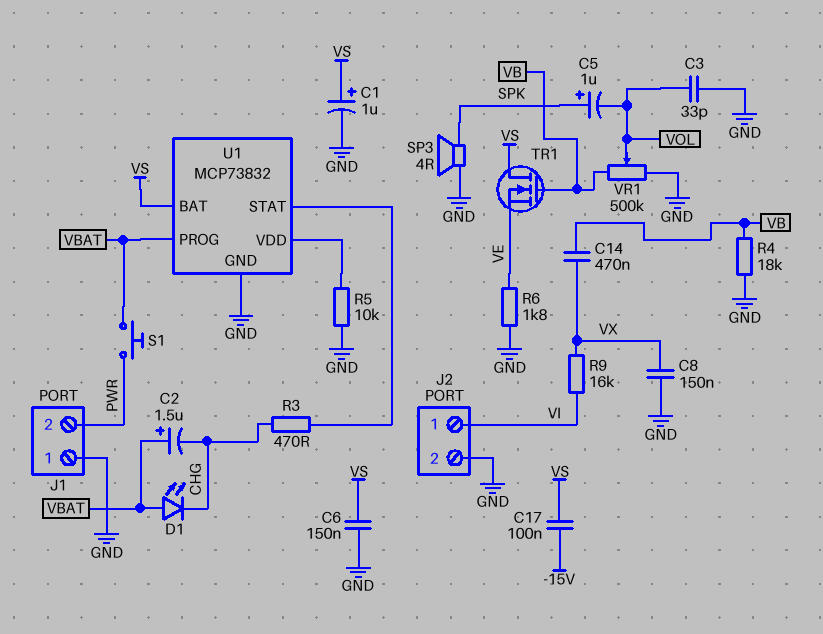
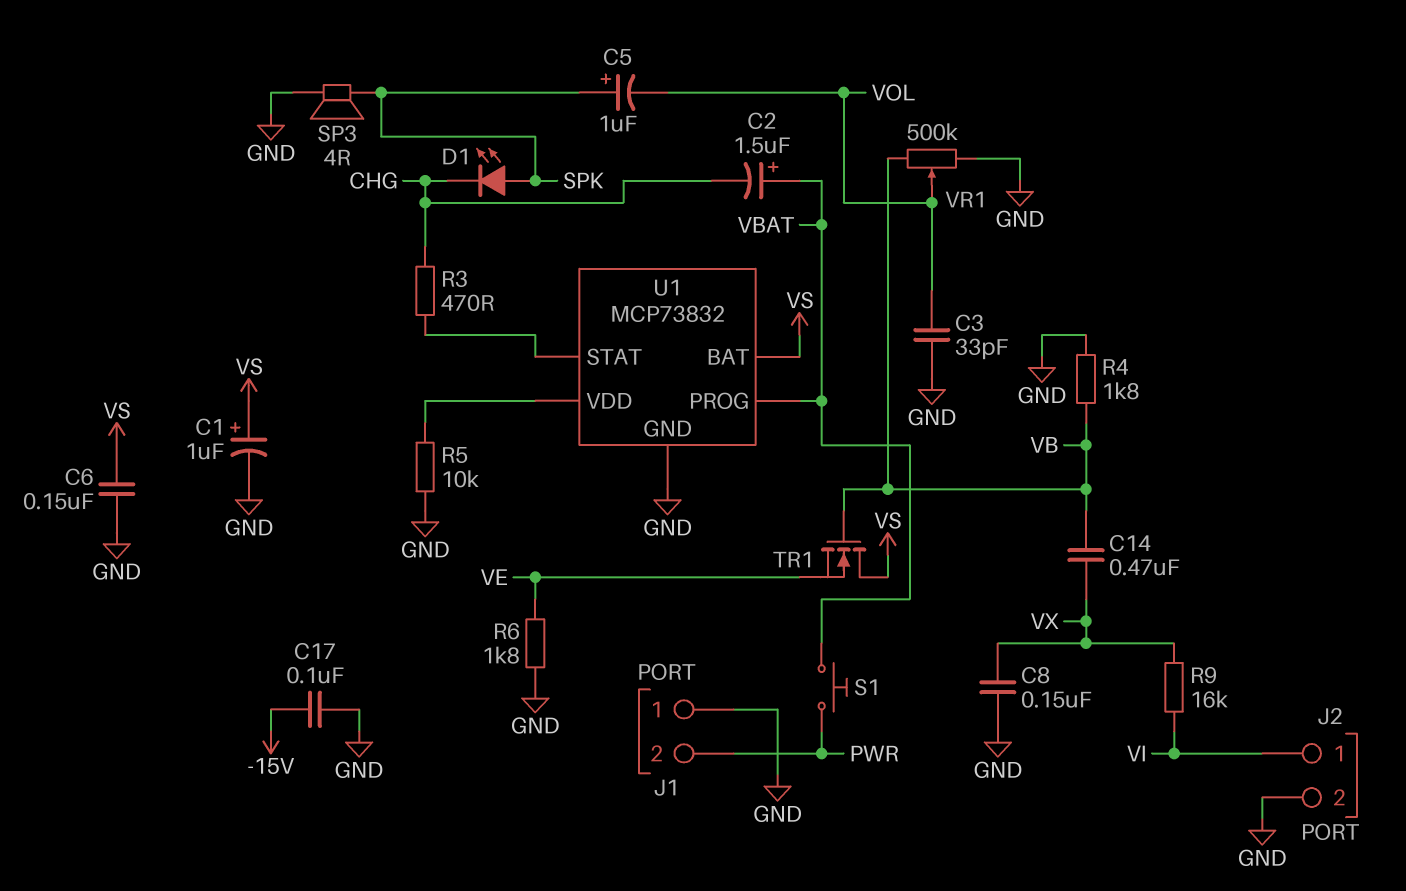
C17: 100nF (-15V, VS) -> 100nF (-15V, GND)
D1: LED (A VBAT, K CHG) -> LED (A SPK, K CHG)
R4: 18k (GND, VB) -> 1.8k (GND, VB)

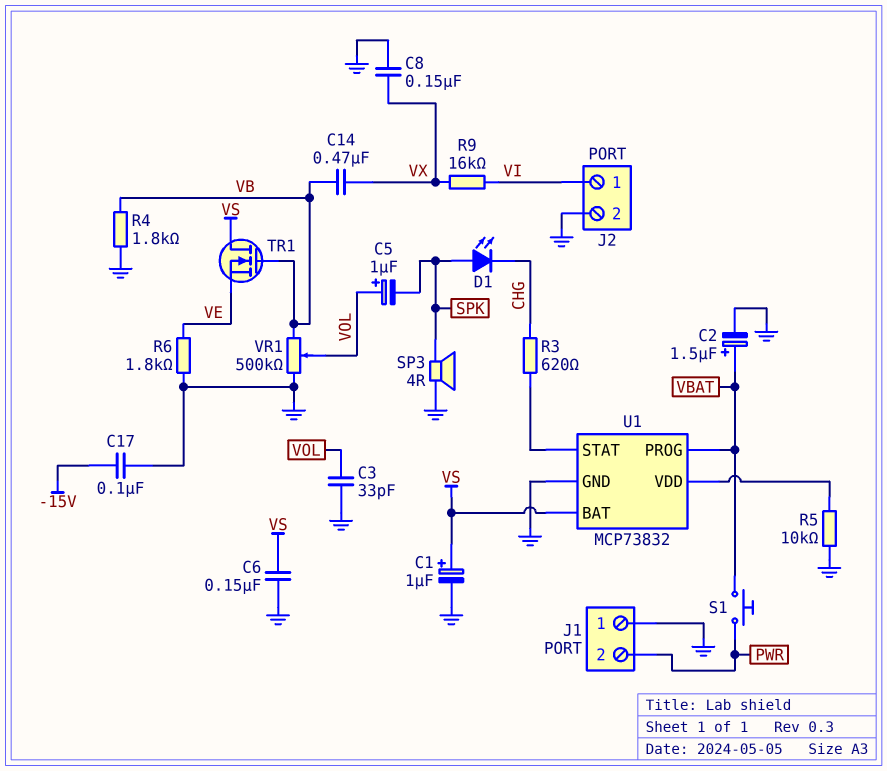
C2: 1.5uF (plus VBAT, minus CHG) -> 1.5uF (plus VBAT, minus GND)
C5: 1uF (plus SPK, minus VOL) -> 1uF (plus VOL, minus SPK)
R3: 470 (CHG, U1/STAT) -> 620 (CHG, U1/STAT)

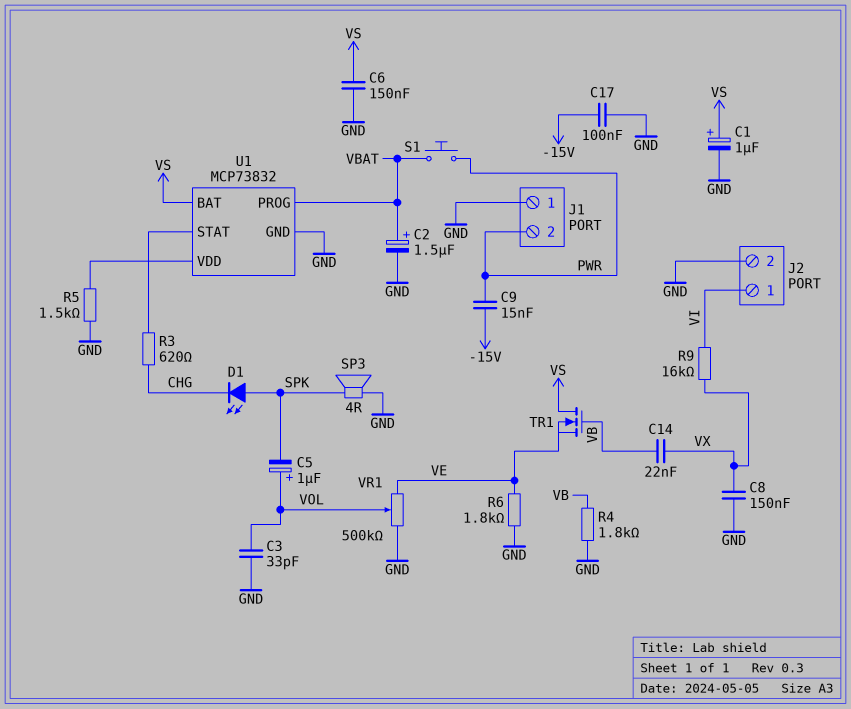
C9: none -> 15nF (-15V, PWR)
C14: 470nF (VB, VX) -> 22nF (VB, VX)
R5: 10k (GND, U1/VDD) -> 1.5k (GND, U1/VDD)
VR1: 500k (GND, VB, wiper VOL) -> 500k (GND, VE, wiper VOL)

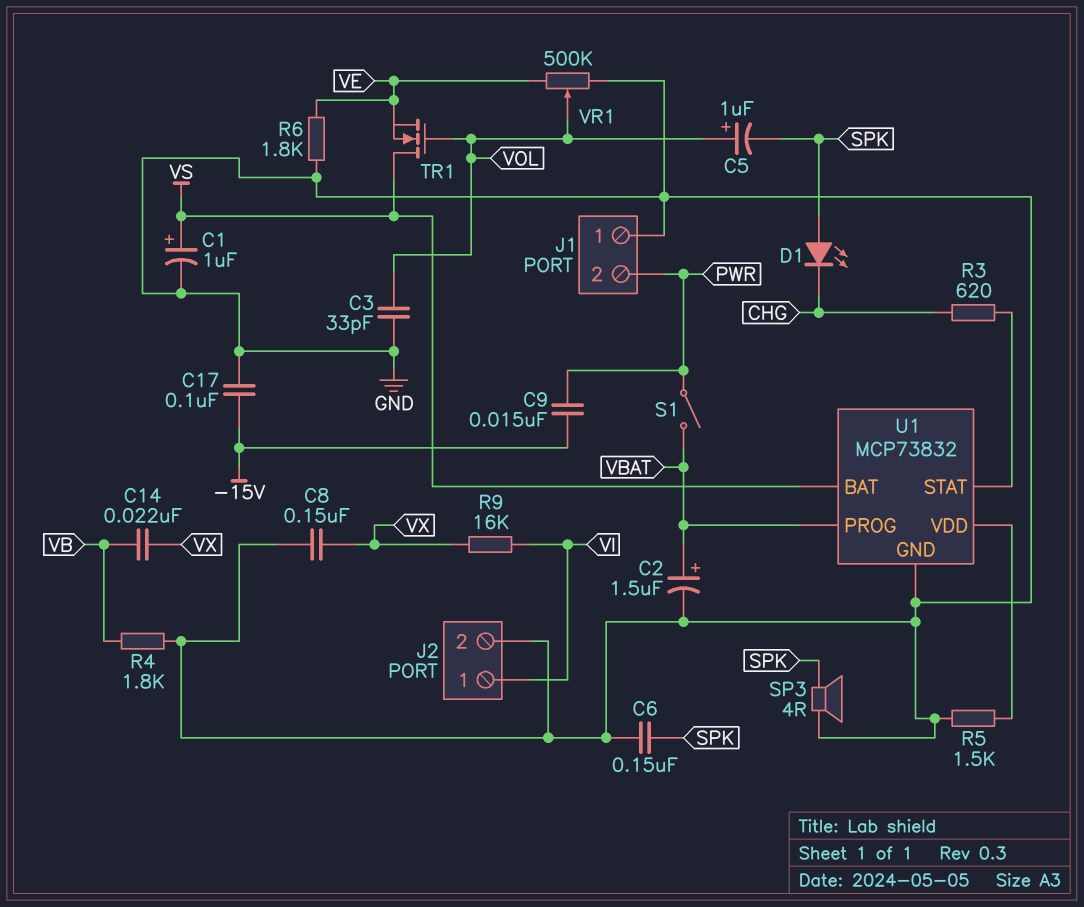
C6: 150nF (GND, VS) -> 150nF (GND, SPK)
S1: button (PWR, VBAT) -> switch (PWR, VBAT)
TR1: NMOS (G VB, D VS, S VE) -> NMOS (G VOL, D VS, S VE)

